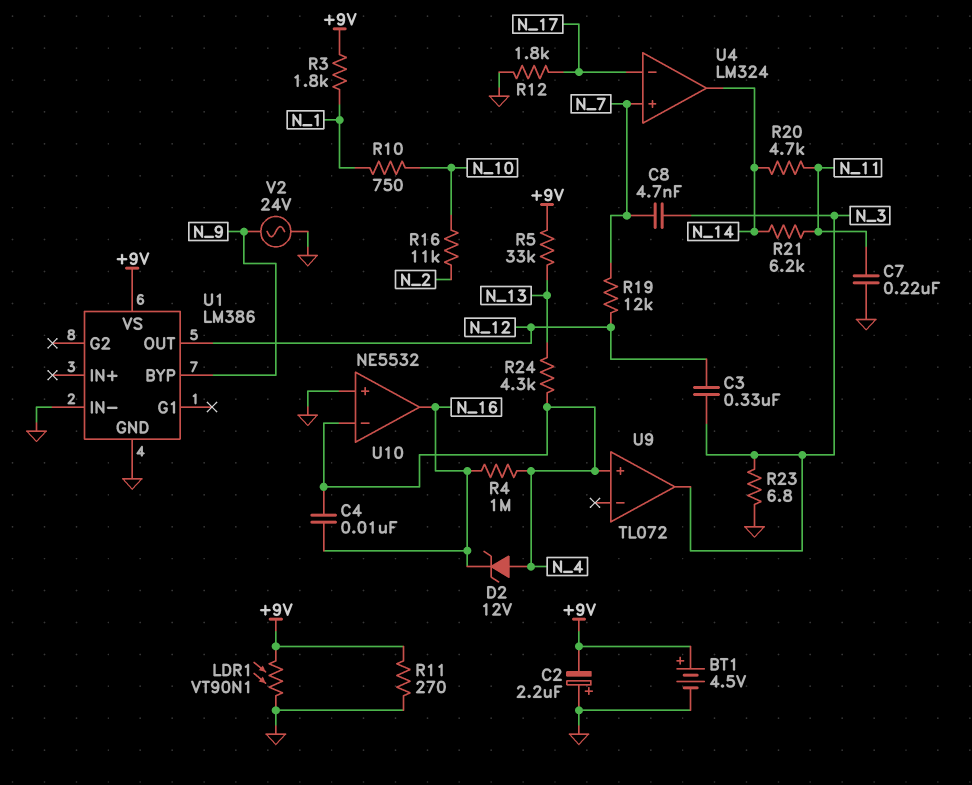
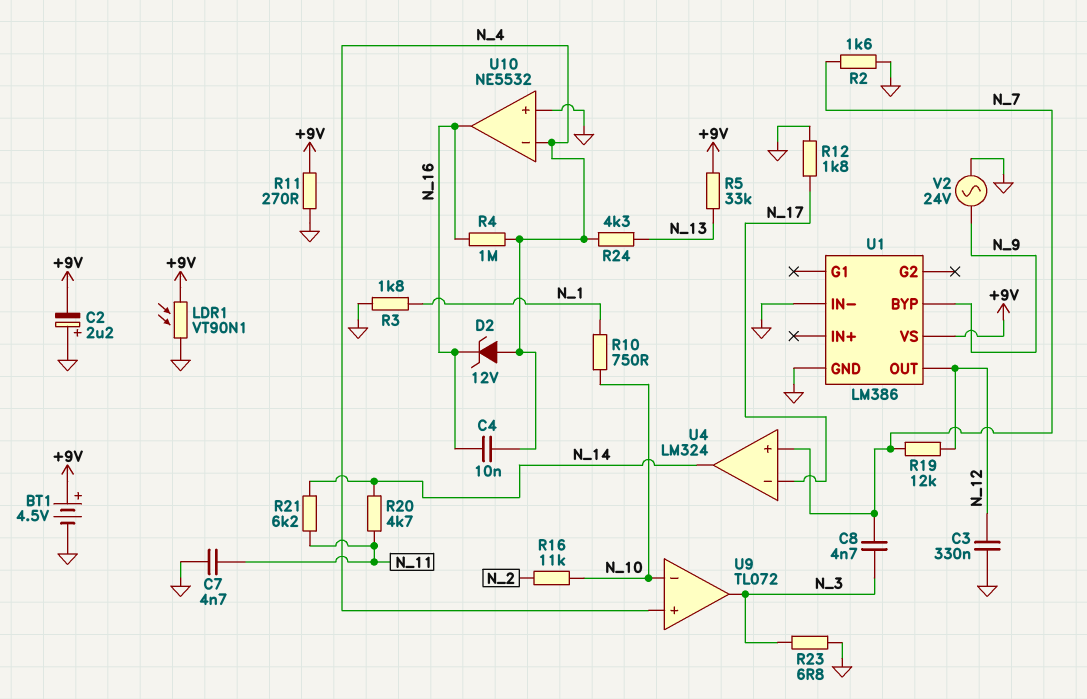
C3: 330nF (N_3, N_12) -> 330nF (GND, N_12)
C7: 220nF (GND, N_11) -> 4.7nF (GND, N_11)
R2: none -> 1.6k (GND, N_7)
R3: 1.8k (+9V, N_1) -> 1.8k (GND, N_1)
U9 pin in-: none -> N_10

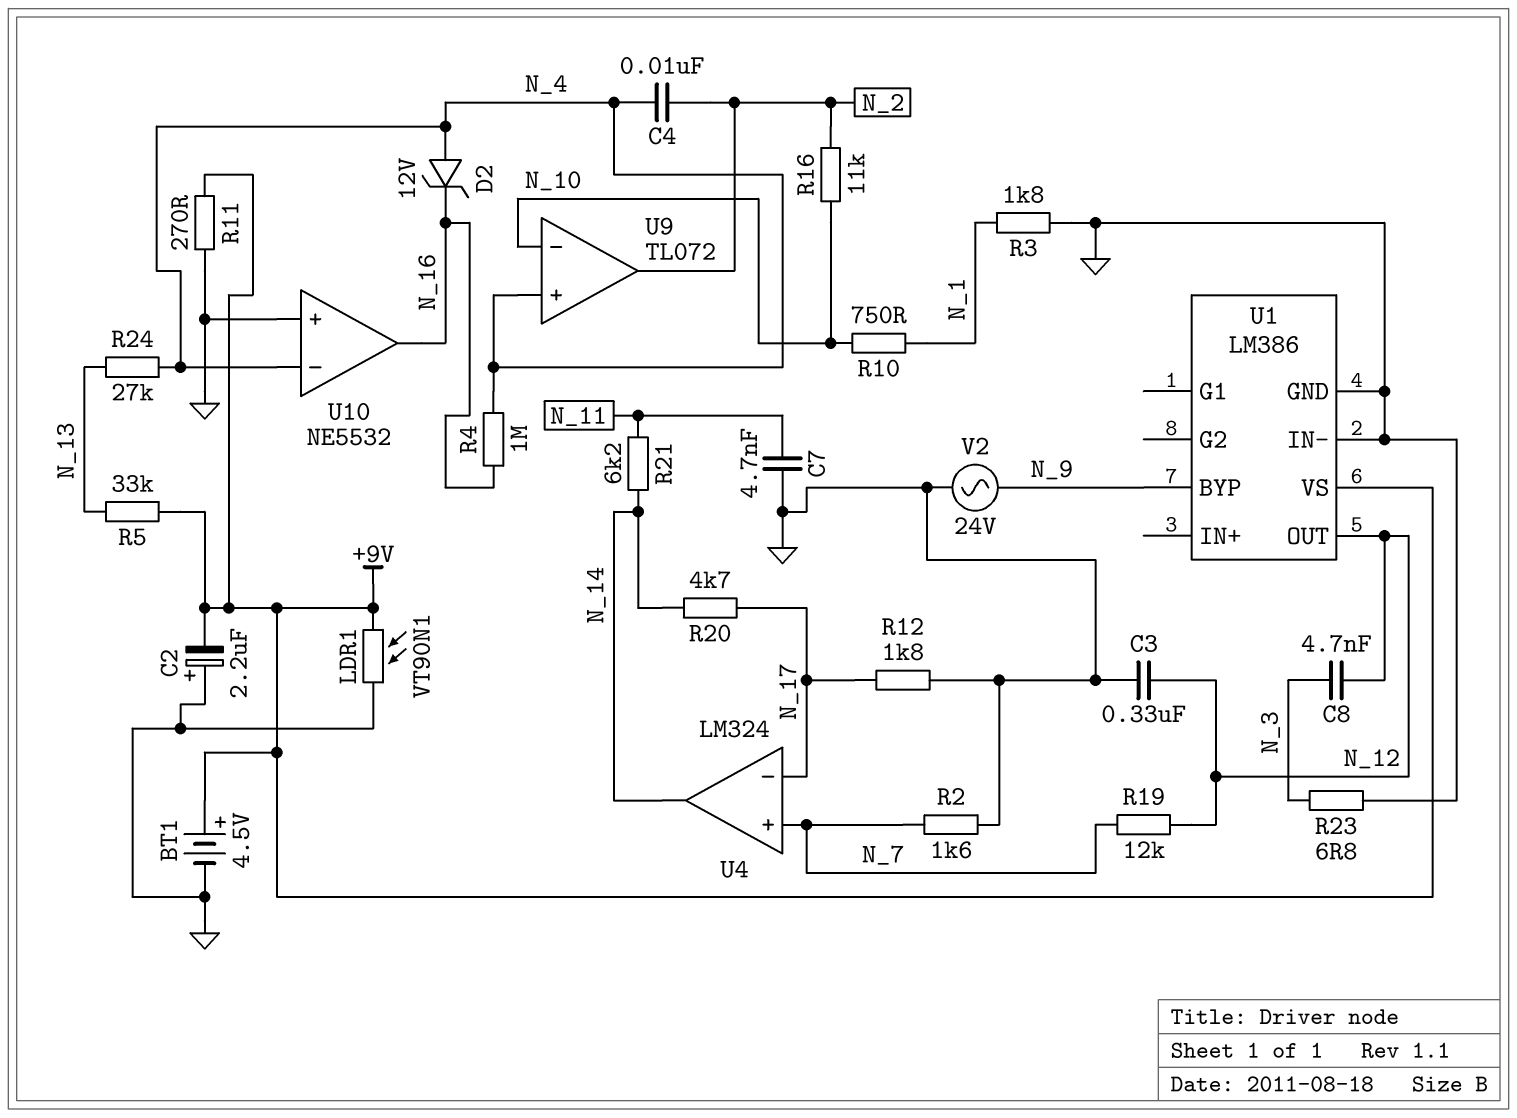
C4: 10nF (N_4, N_16) -> 10nF (N_2, N_4)
C8: 4.7nF (N_3, N_7) -> 4.7nF (N_3, N_12)
R20: 4.7k (N_11, N_14) -> 4.7k (N_14, N_17)
R24: 4.3k (N_4, N_13) -> 27k (N_4, N_13)
U9 pin out: N_3 -> N_2

